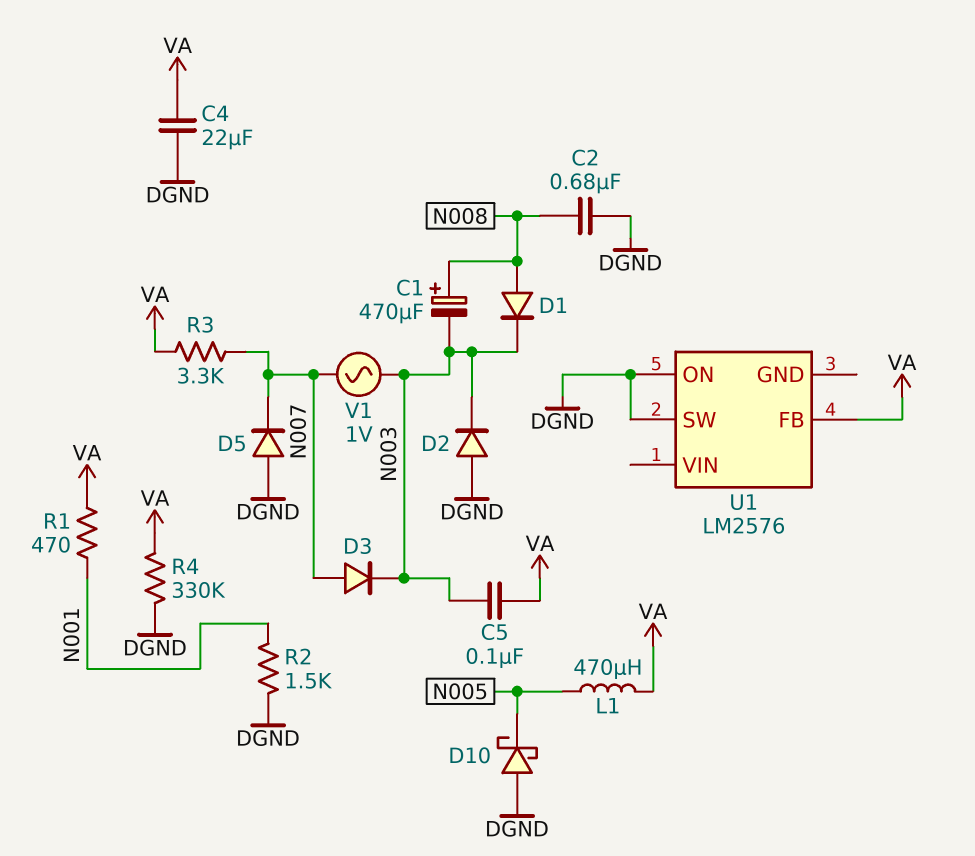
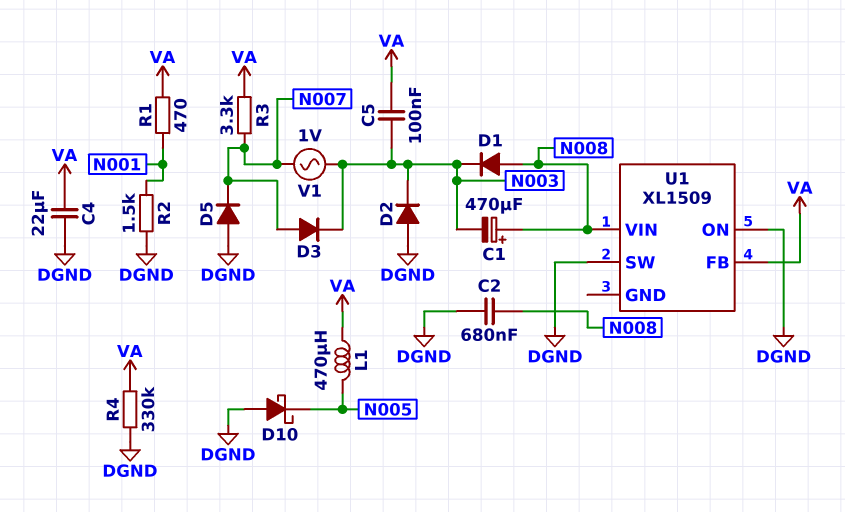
U1: LM2576 -> XL1509
U1 pin VIN: none -> N008

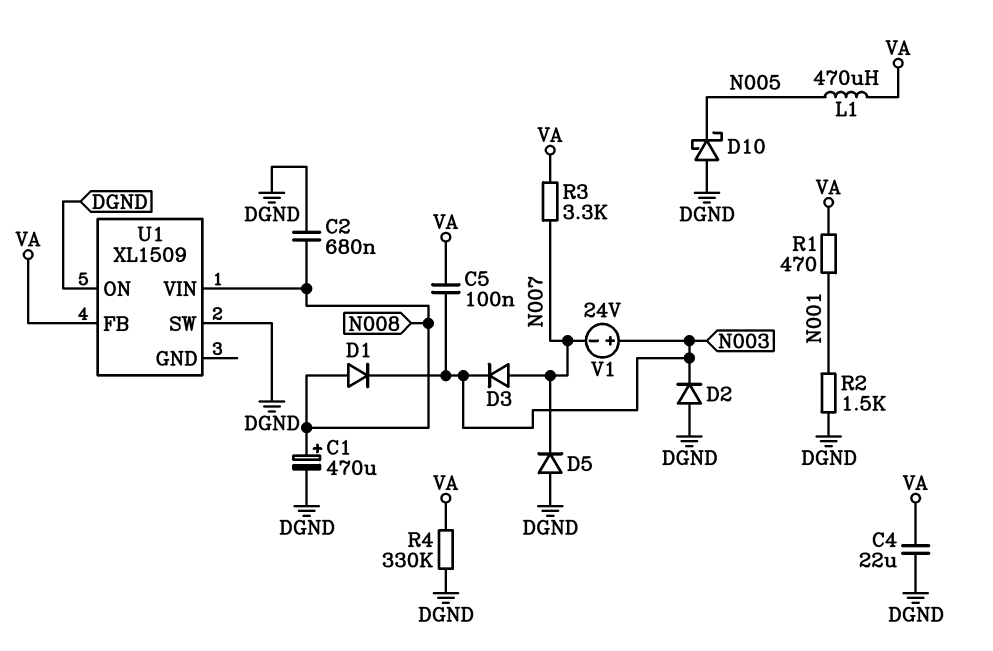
C1: 470uF (plus N008, minus N003) -> 470uF (plus N008, minus DGND)
V1: AC 1V (N003, N007) -> 24V (plus N003, minus N007)

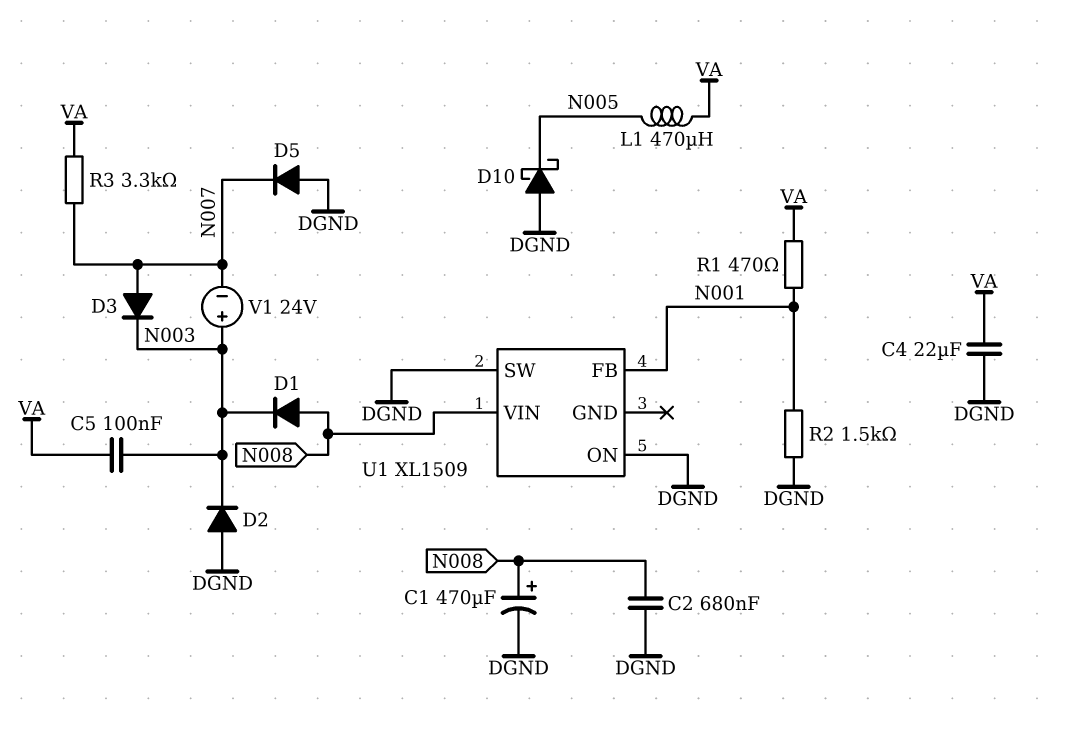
R4: 330k (DGND, VA) -> none
U1 pin FB: VA -> N001

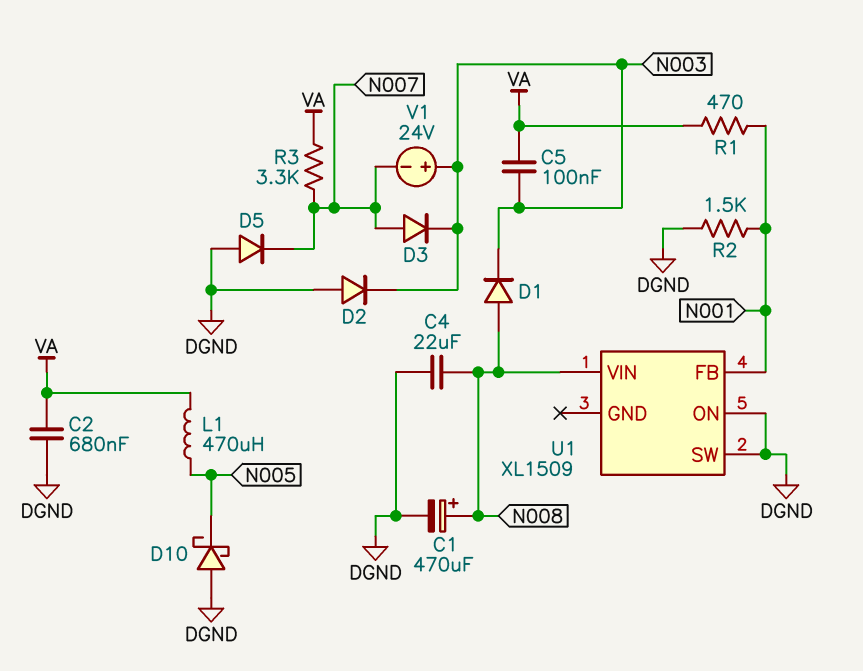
C2: 680nF (DGND, N008) -> 680nF (DGND, VA)
C4: 22uF (DGND, VA) -> 22uF (DGND, N008)

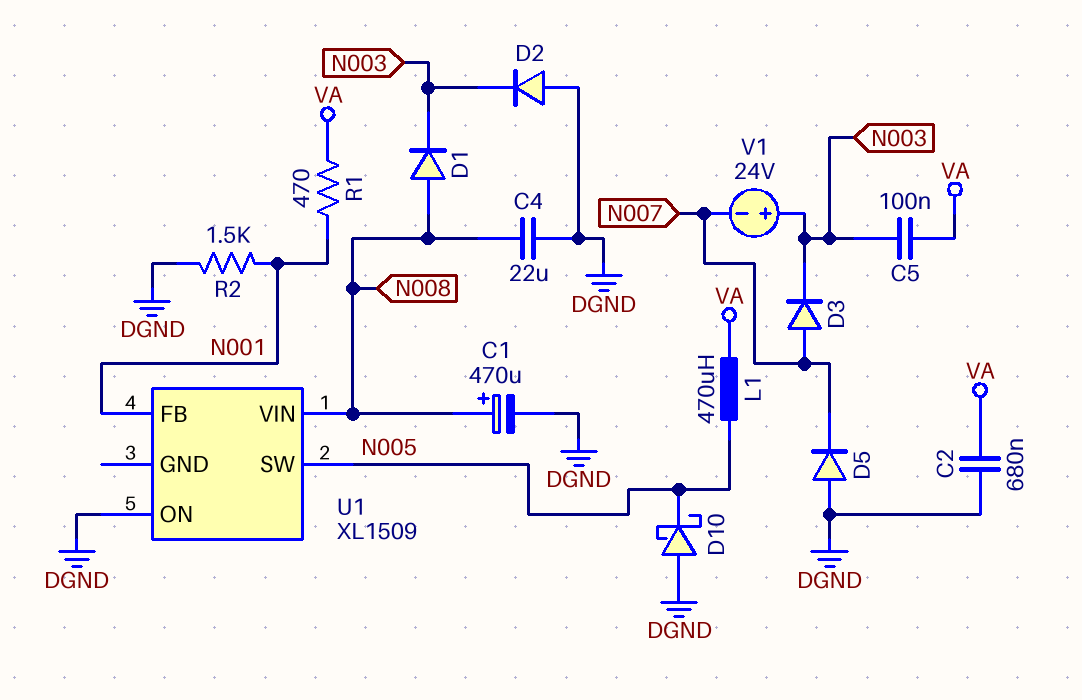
R3: 3.3k (N007, VA) -> none
U1 pin SW: DGND -> N005

